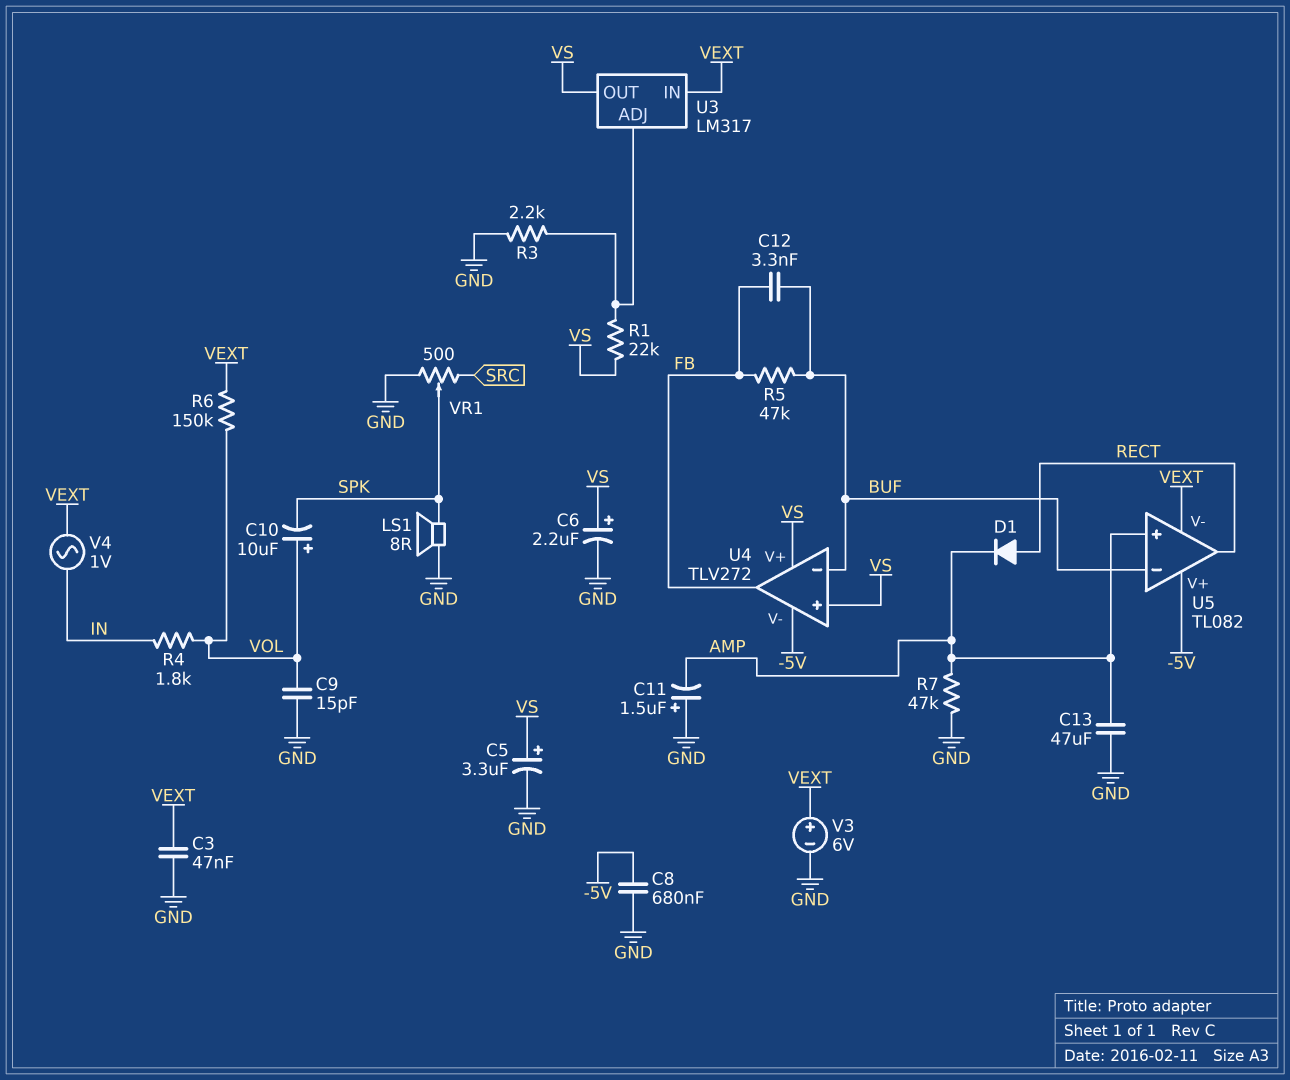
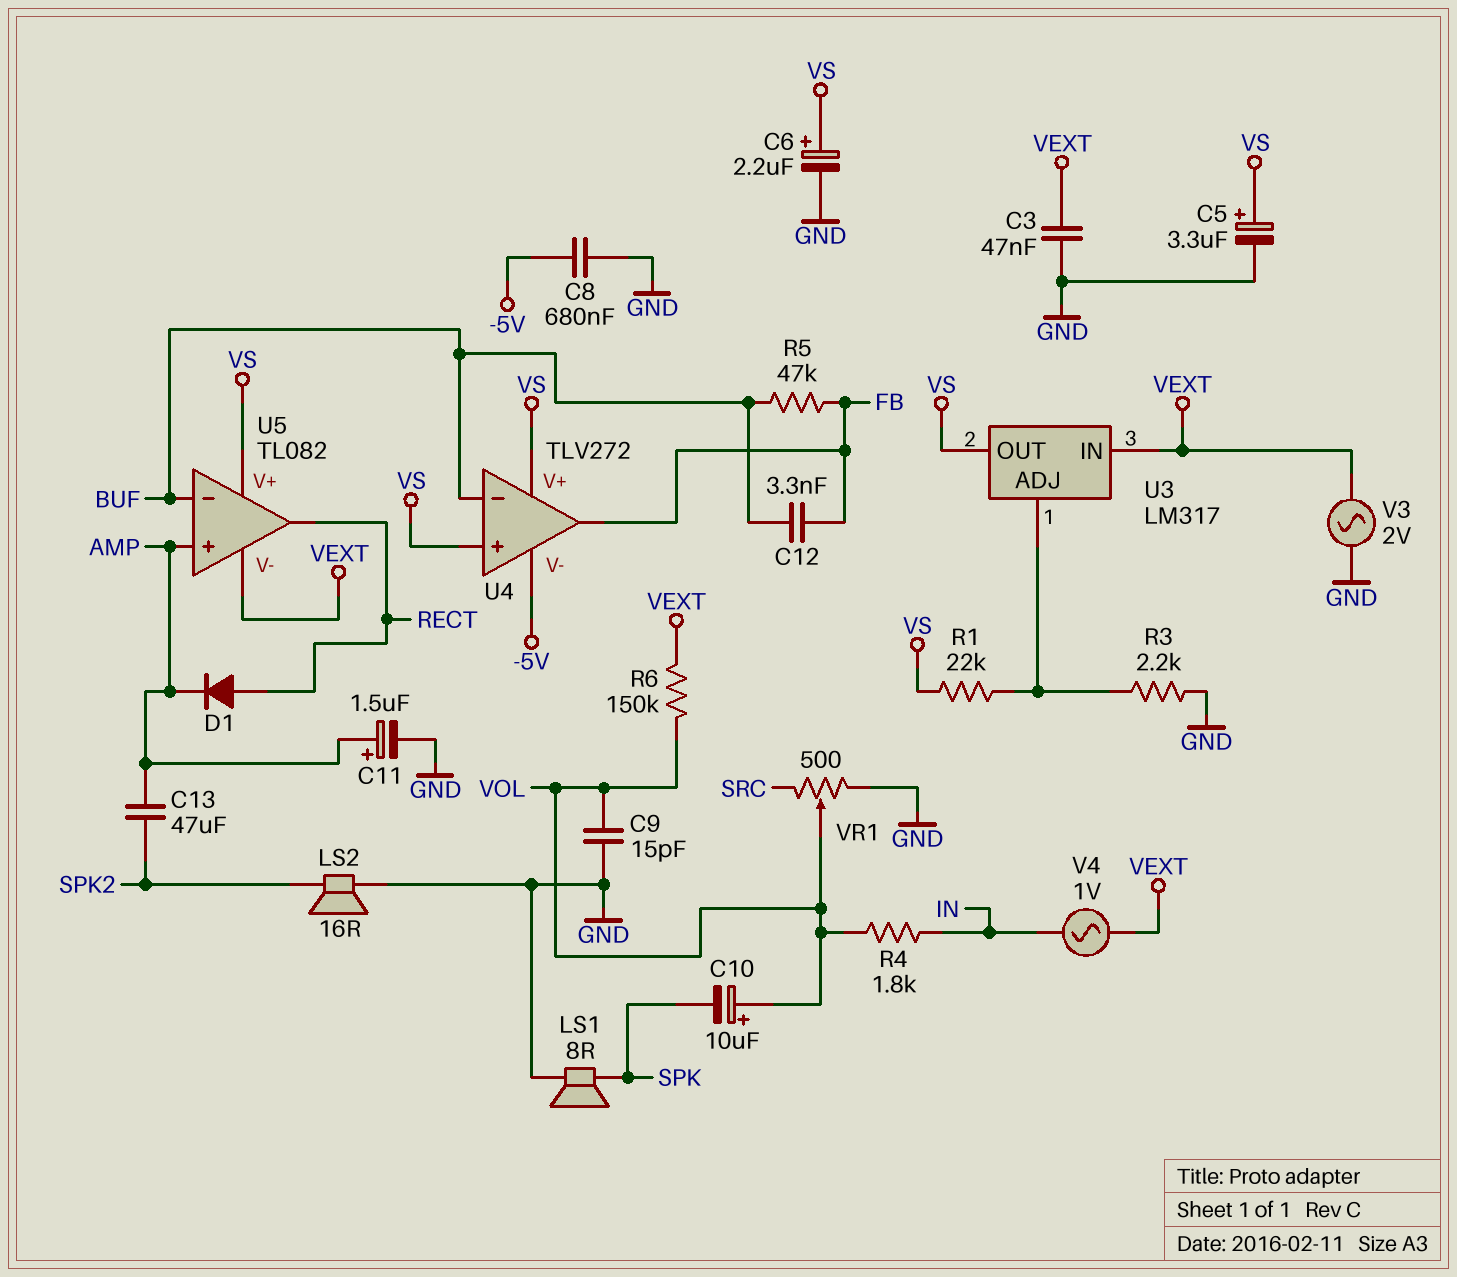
C11: 1.5uF (plus GND, minus AMP) -> 1.5uF (plus AMP, minus GND)
C13: 47uF (AMP, GND) -> 47uF (AMP, SPK2)
LS2: none -> speaker 16R (GND, SPK2)
R7: 47k (AMP, GND) -> none
U5 pin V+: -5V -> VS
V3: 6V (plus VEXT, minus GND) -> AC 2V (GND, VEXT)
VR1: 500 (GND, SRC, wiper SPK) -> 500 (GND, SRC, wiper VOL)

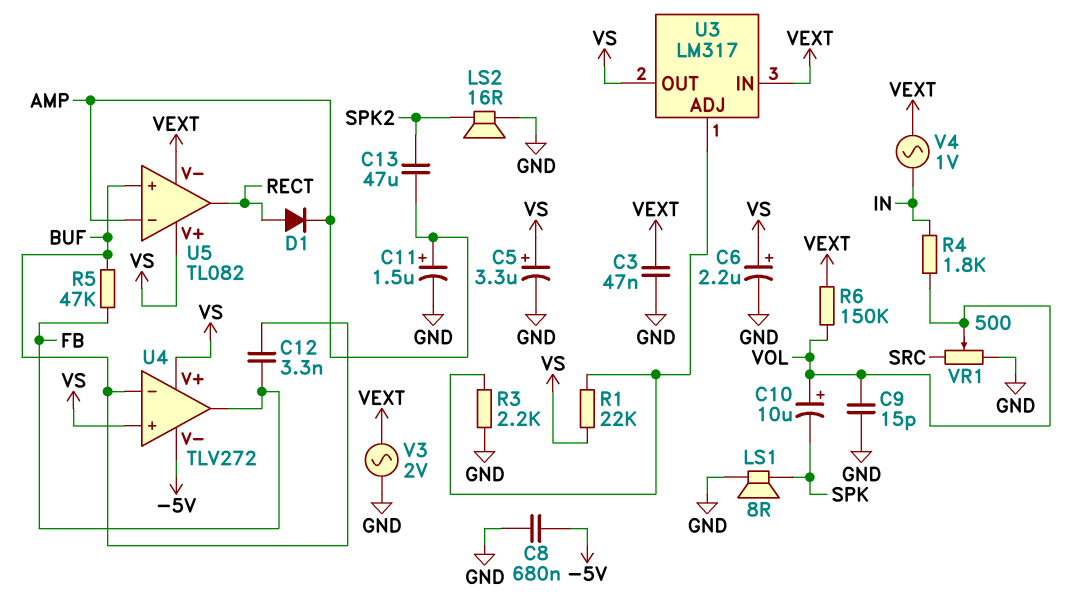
U5 pin in+: AMP -> BUF
U5 pin in-: BUF -> AMP

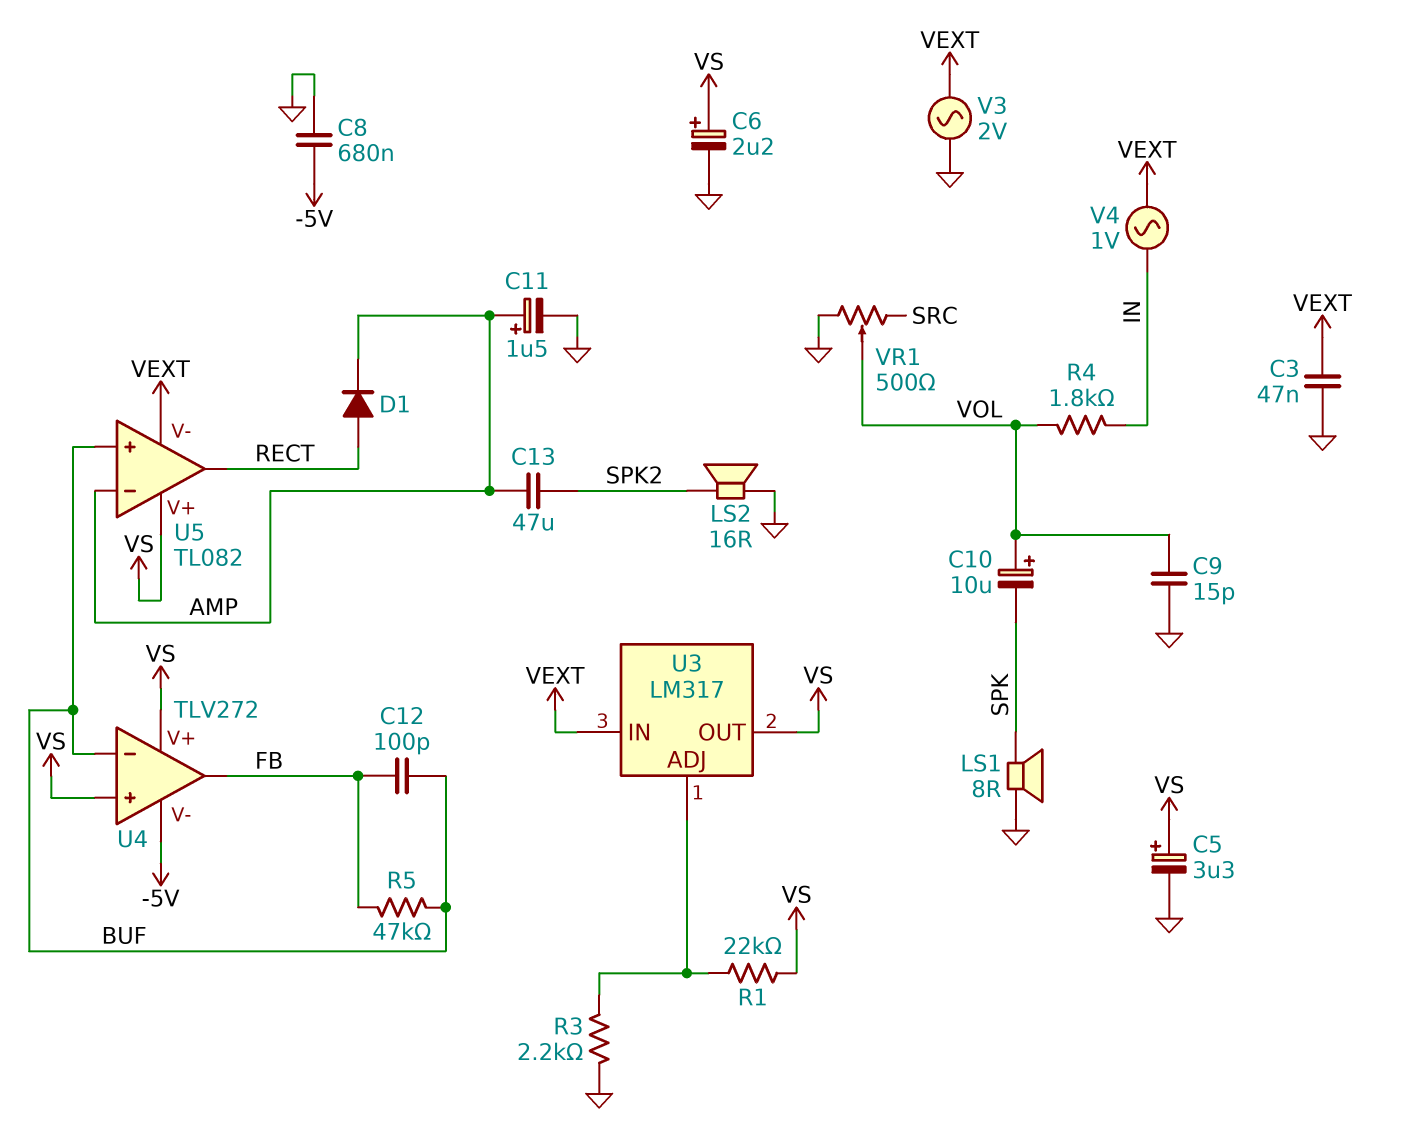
C12: 3.3nF (BUF, FB) -> 100pF (BUF, FB)
R6: 150k (VEXT, VOL) -> none

